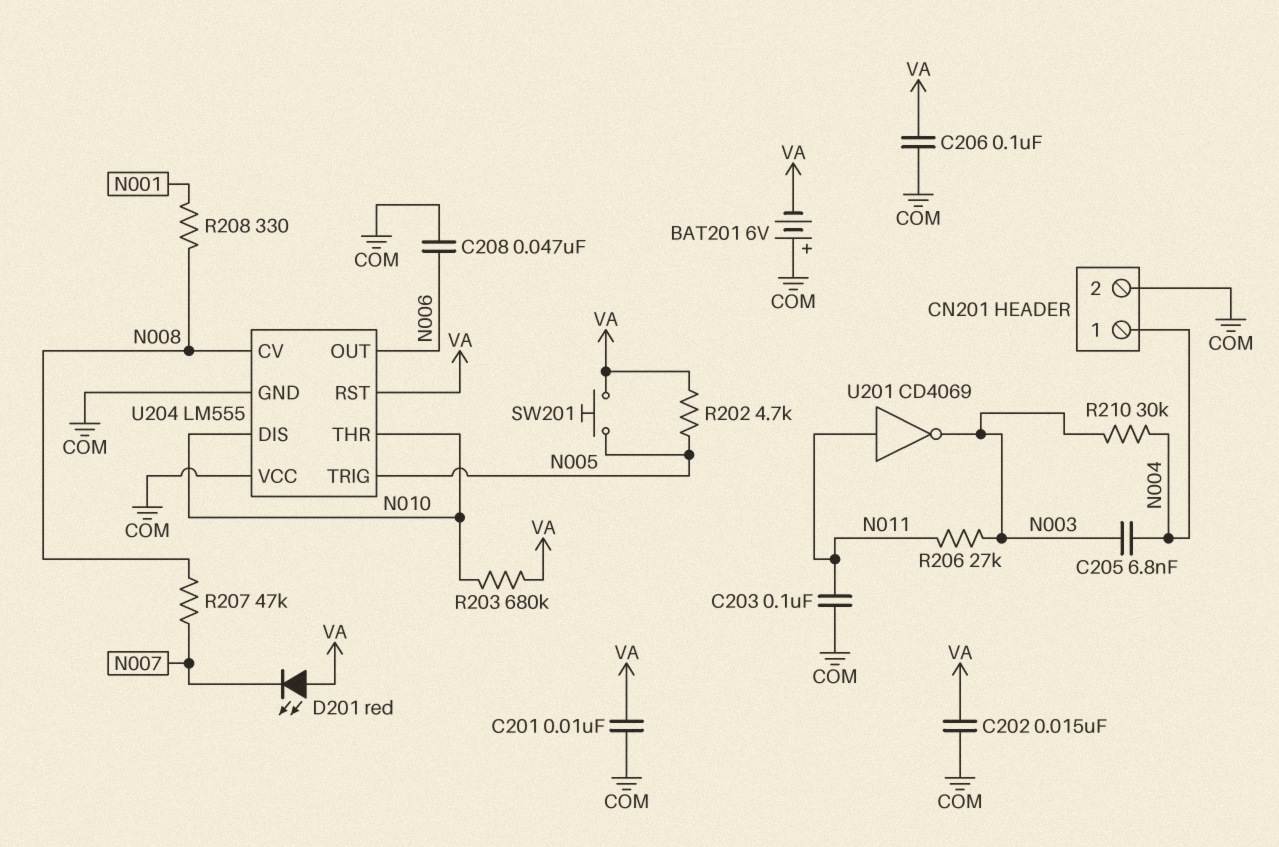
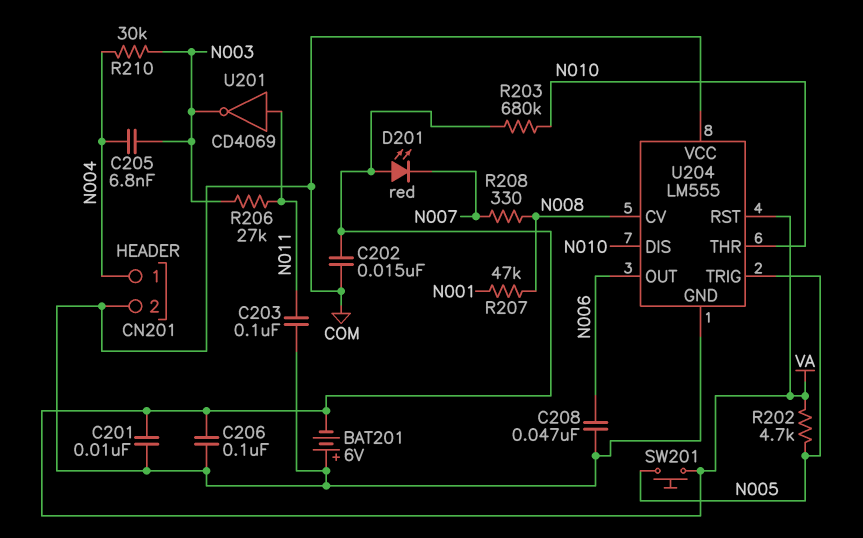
R207: 47k (N007, N008) -> 47k (N001, N008)
R208: 330 (N001, N008) -> 330 (N007, N008)

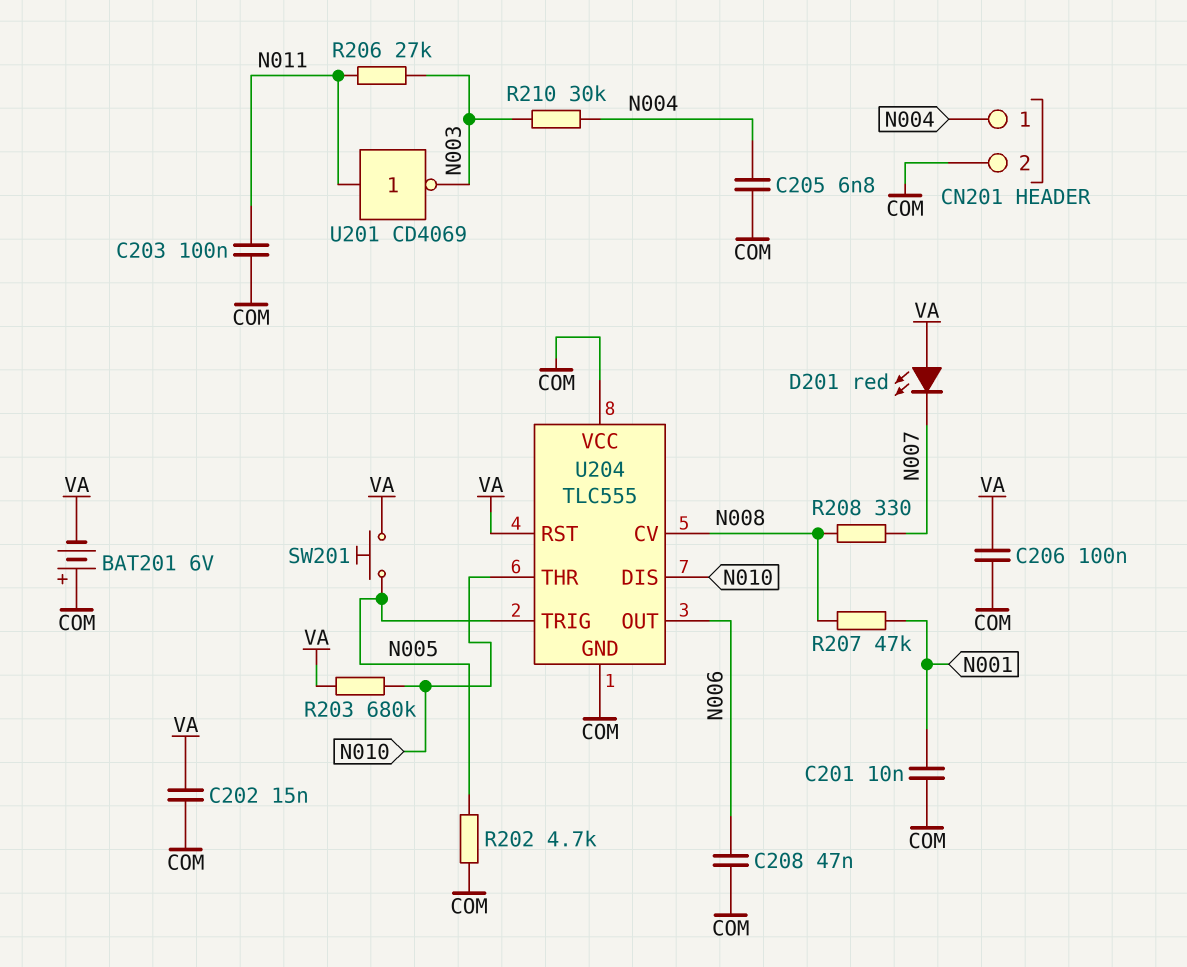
C201: 10nF (COM, VA) -> 10nF (COM, N001)
C205: 6.8nF (N003, N004) -> 6.8nF (COM, N004)
R202: 4.7k (N005, VA) -> 4.7k (COM, N005)
U204: LM555 -> TLC555

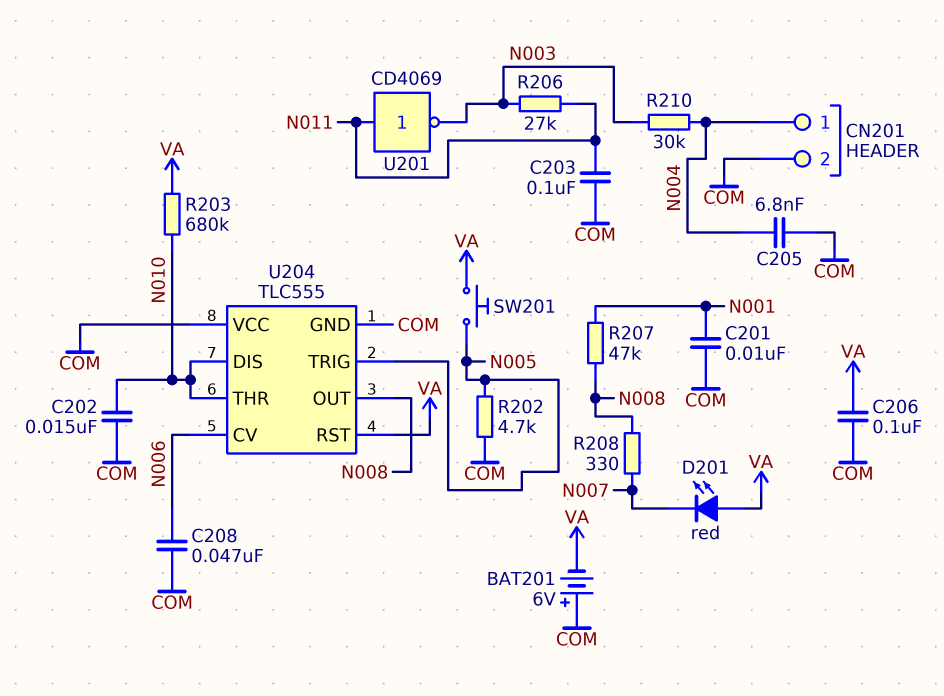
C202: 15nF (COM, VA) -> 15nF (COM, N010)
U204 pin CV: N008 -> N006
U204 pin OUT: N006 -> N008

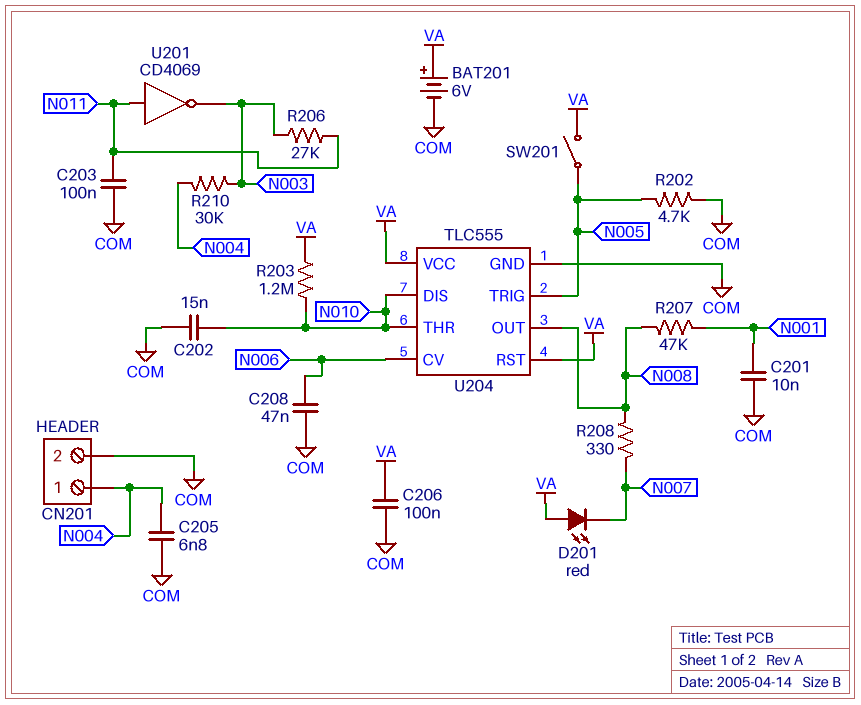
BAT201: 6V (plus COM, minus VA) -> 6V (plus VA, minus COM)
R203: 680k (N010, VA) -> 1.2M (N010, VA)
SW201: button (N005, VA) -> switch (N005, VA)
U204 pin VCC: COM -> VA

